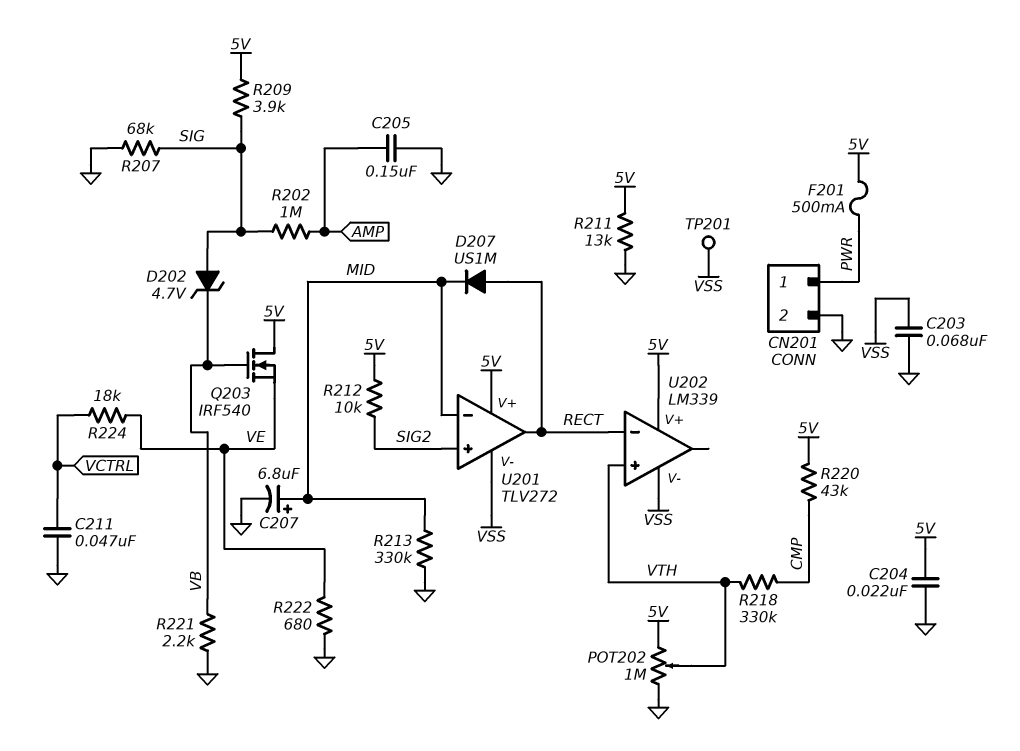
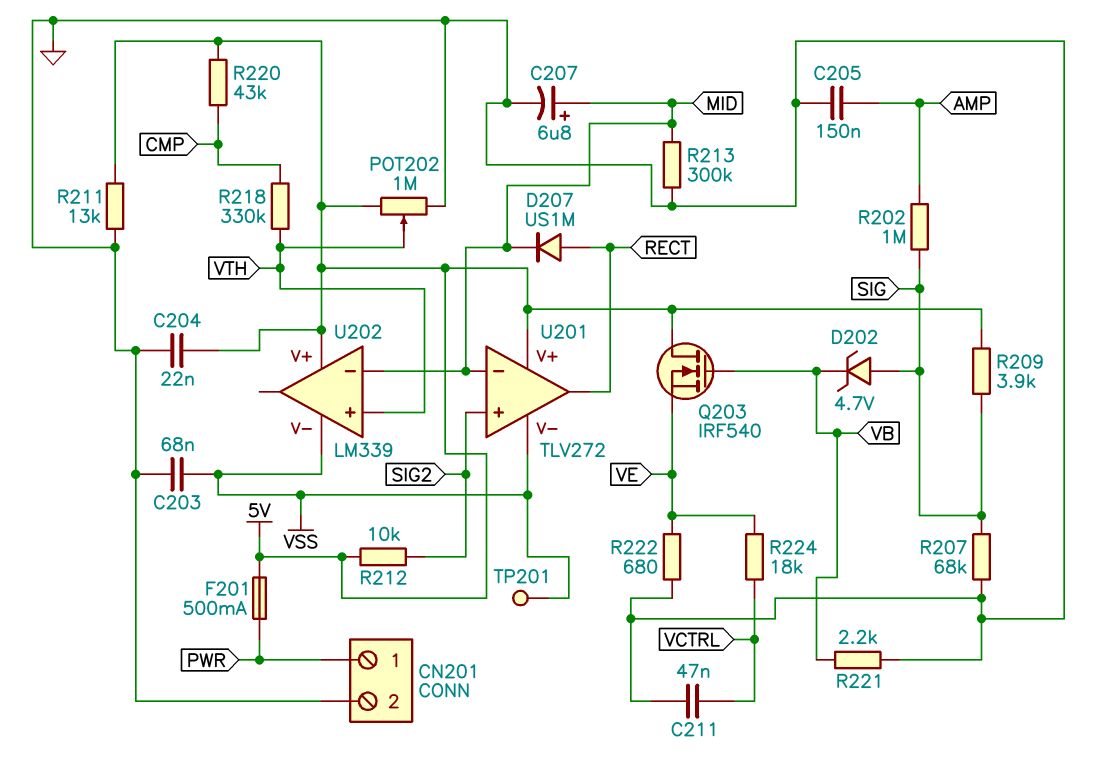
R213: 330k (GND, MID) -> 300k (GND, MID)
U202 pin in-: RECT -> MID

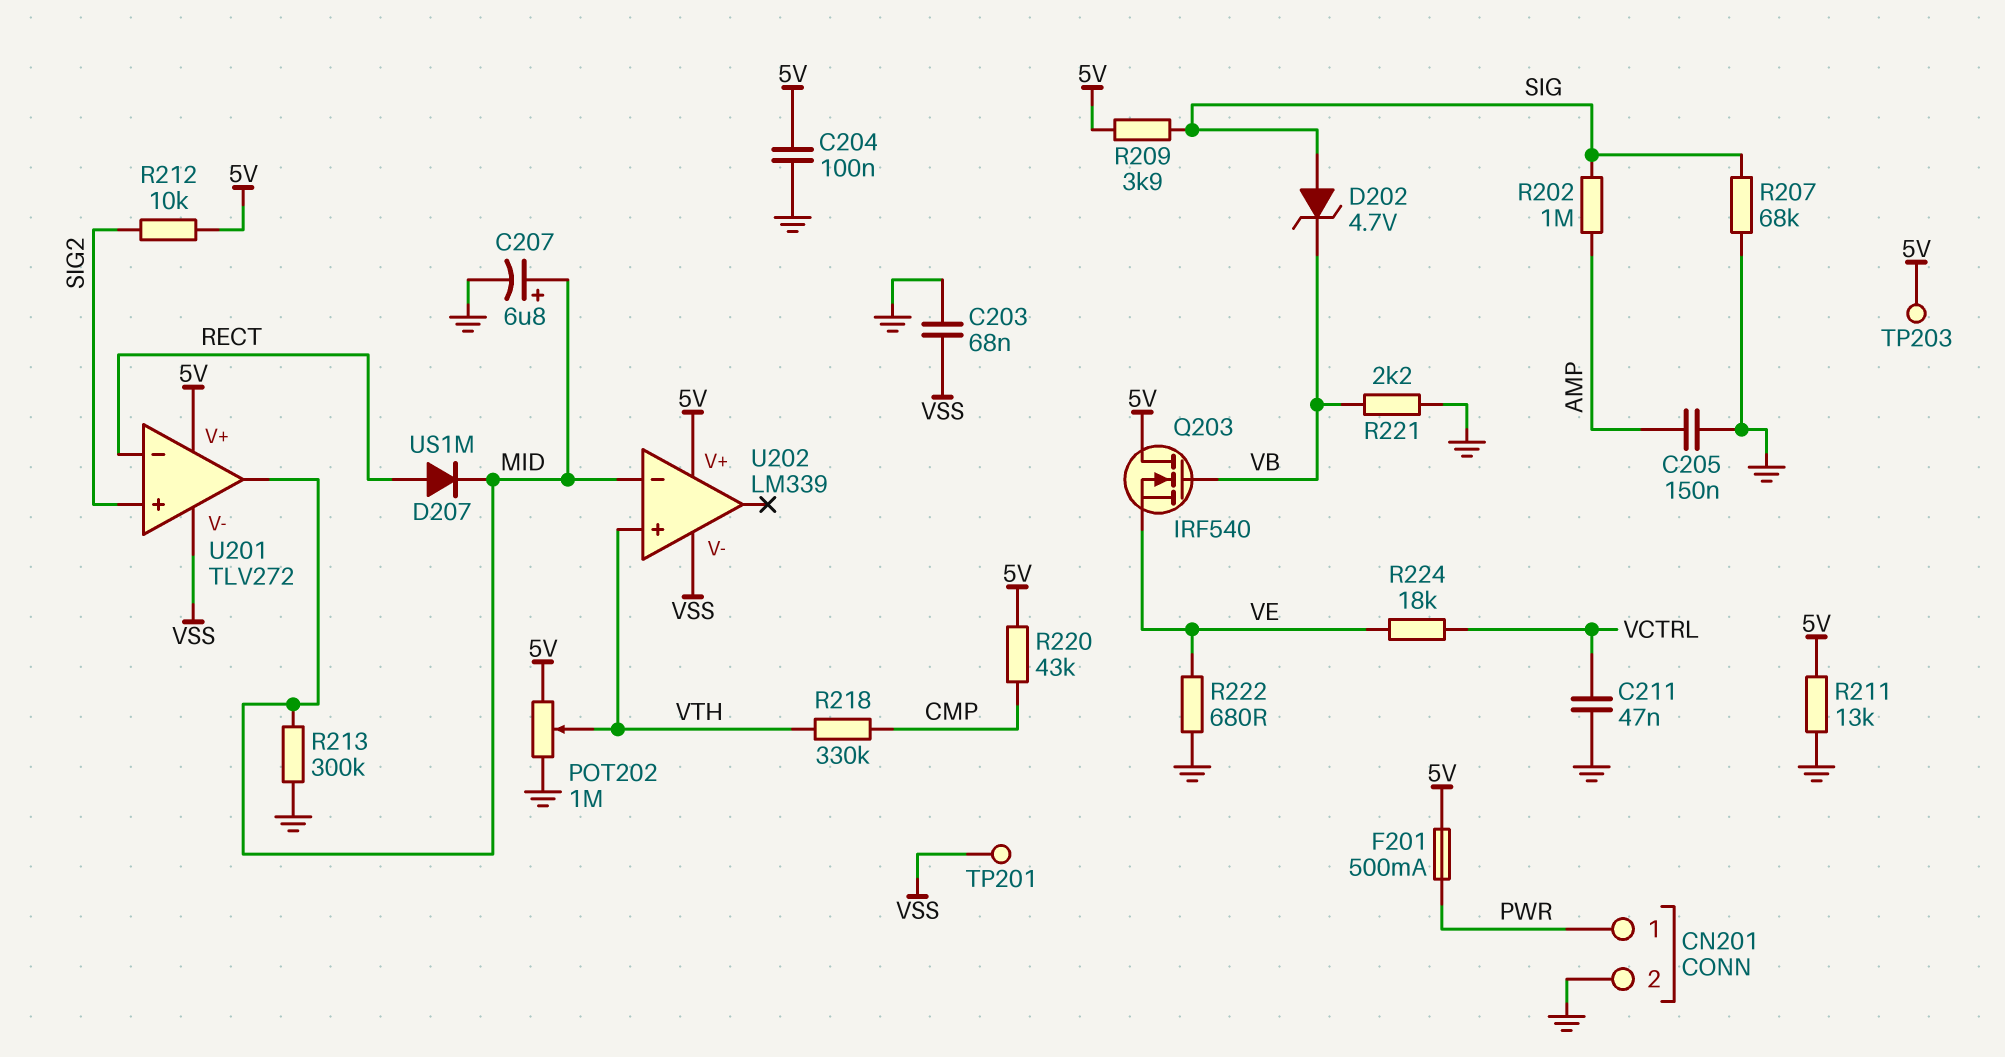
C204: 22nF (5V, GND) -> 100nF (5V, GND)
TP203: none -> test point (5V)
U201 pin in-: MID -> RECT
U201 pin out: RECT -> MID

